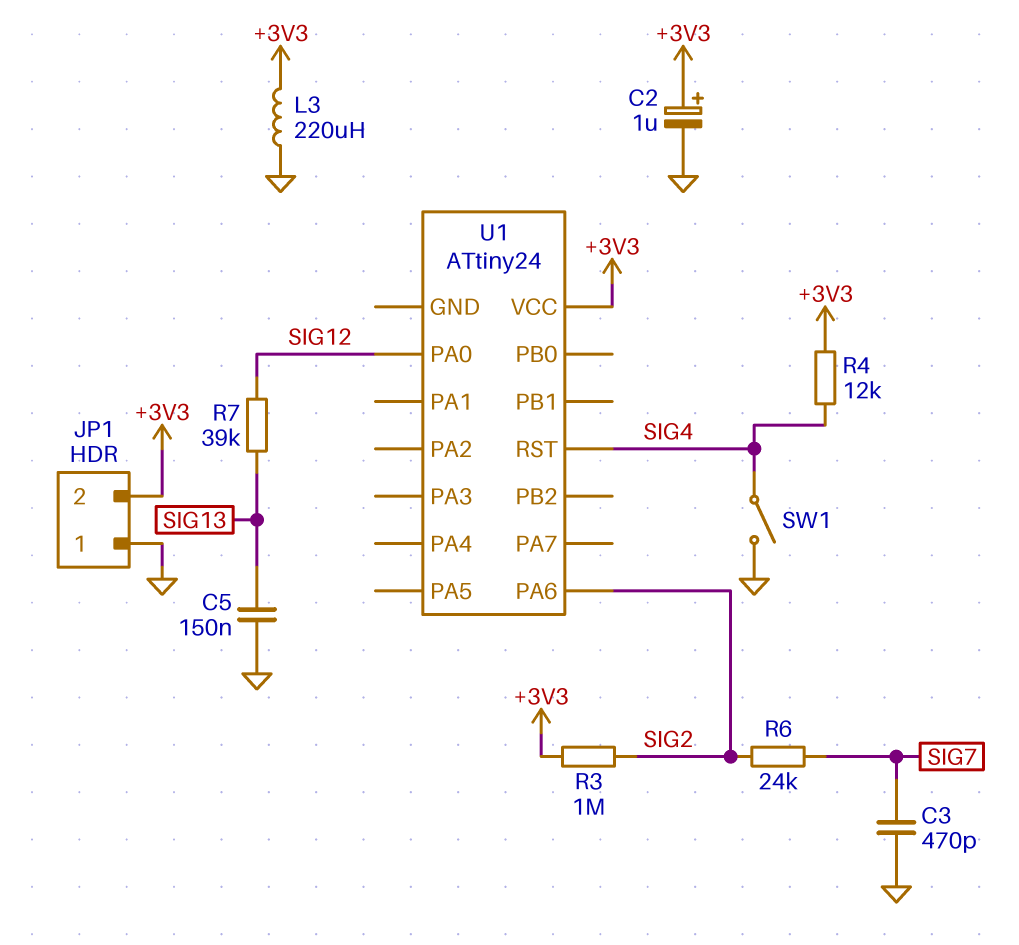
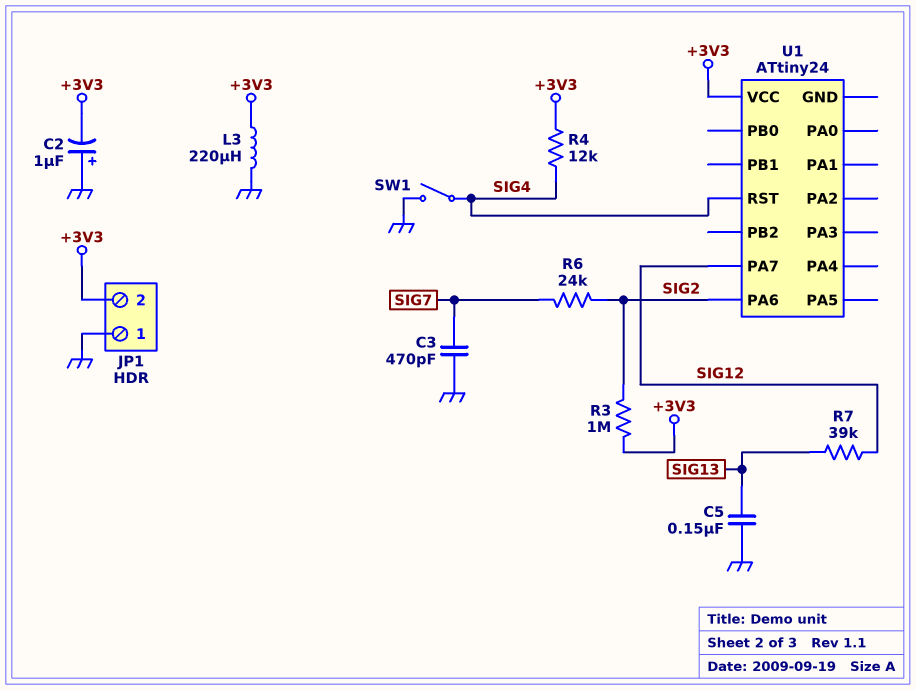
C2: 1uF (plus +3V3, minus GND) -> 1uF (plus GND, minus +3V3)
U1 pin PA0: SIG12 -> none
U1 pin PA7: none -> SIG12

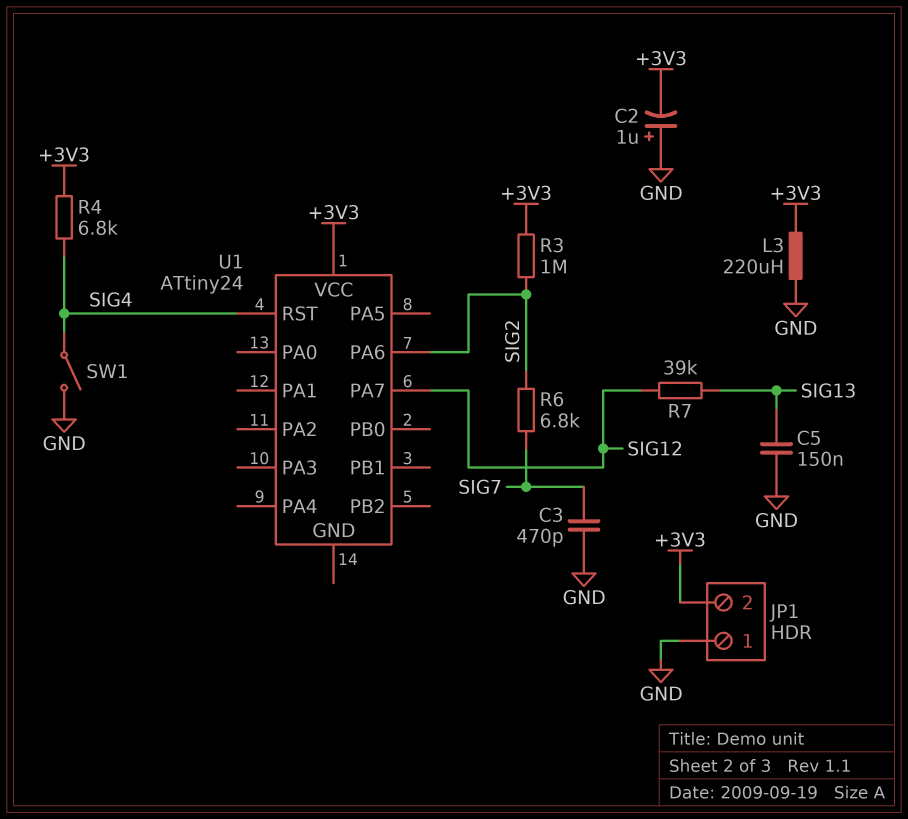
R4: 12k (+3V3, SIG4) -> 6.8k (+3V3, SIG4)
R6: 24k (SIG2, SIG7) -> 6.8k (SIG2, SIG7)

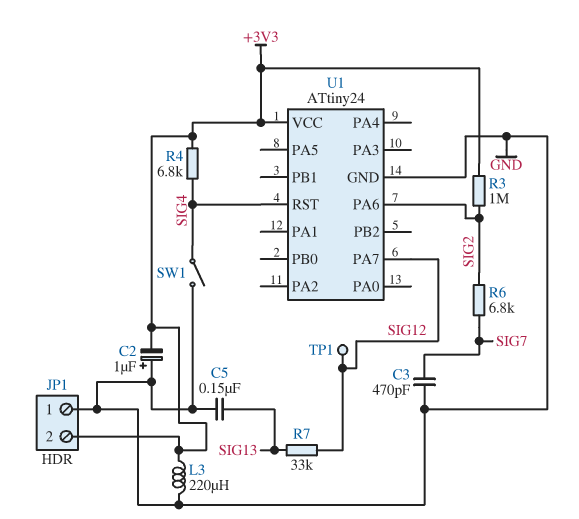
R7: 39k (SIG12, SIG13) -> 33k (SIG12, SIG13)
TP1: none -> test point (SIG12)
U1 pin GND: none -> GND

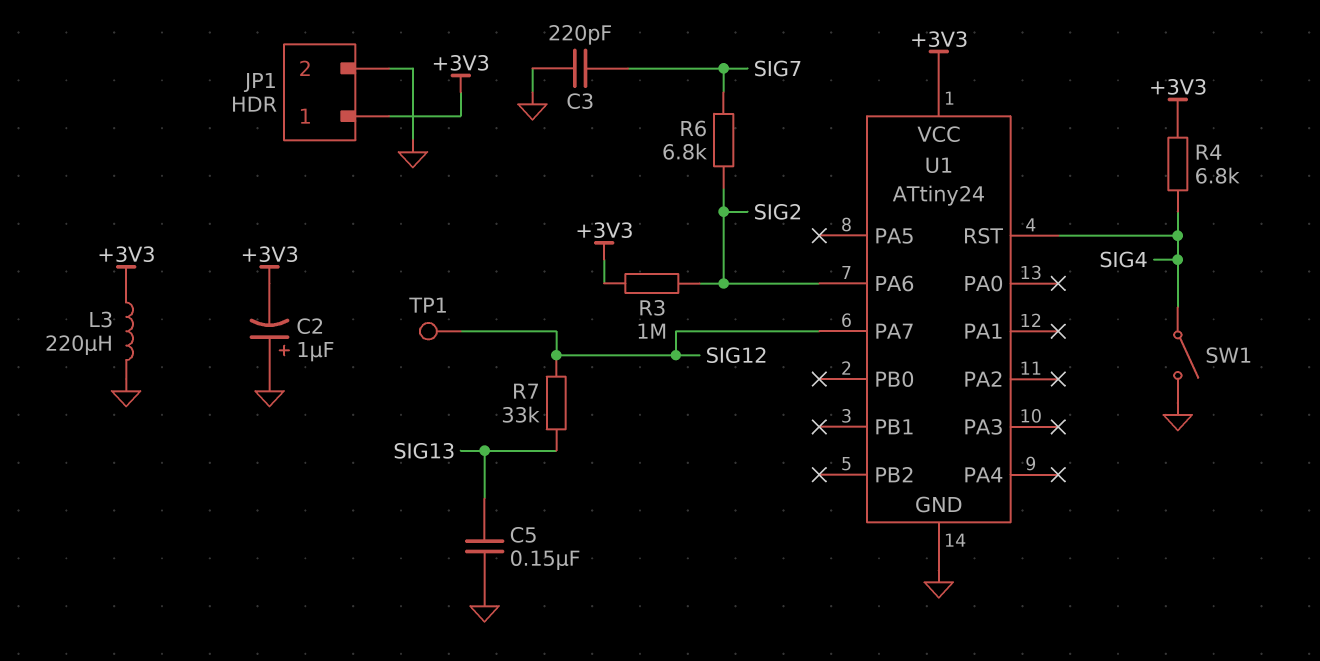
C3: 470pF (GND, SIG7) -> 220pF (GND, SIG7)
JP1 pin 1: GND -> +3V3
JP1 pin 2: +3V3 -> GND

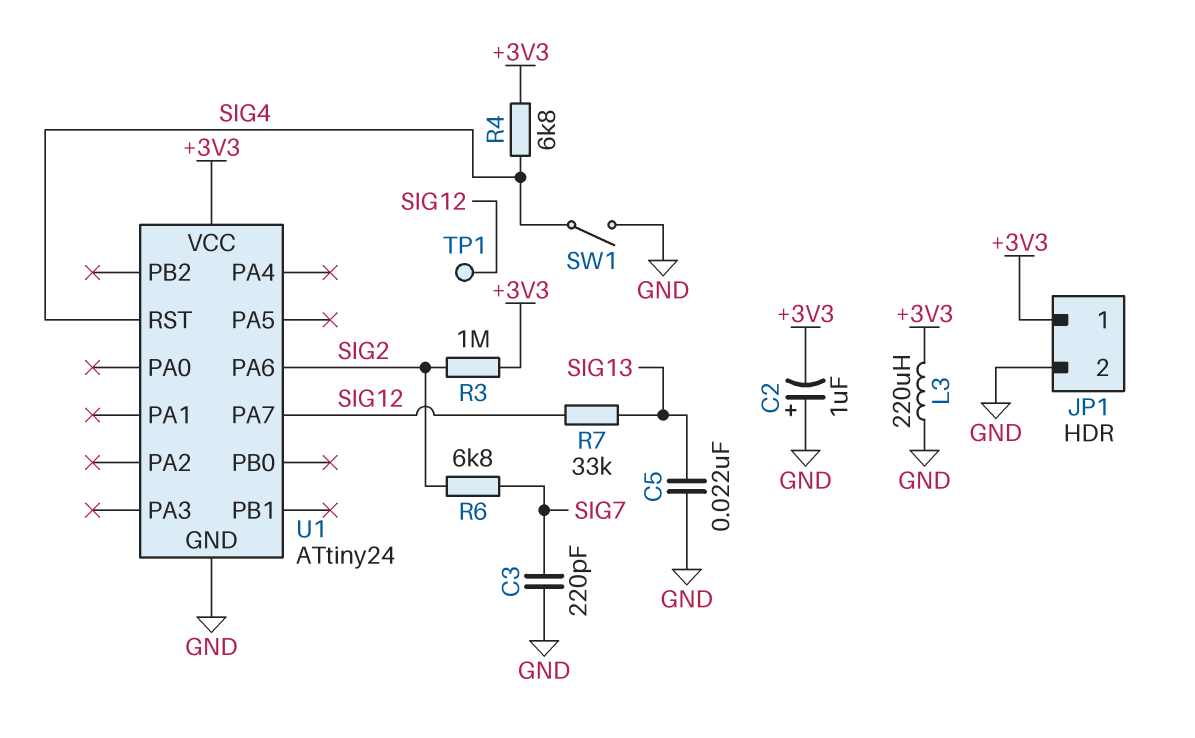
C5: 150nF (GND, SIG13) -> 22nF (GND, SIG13)

